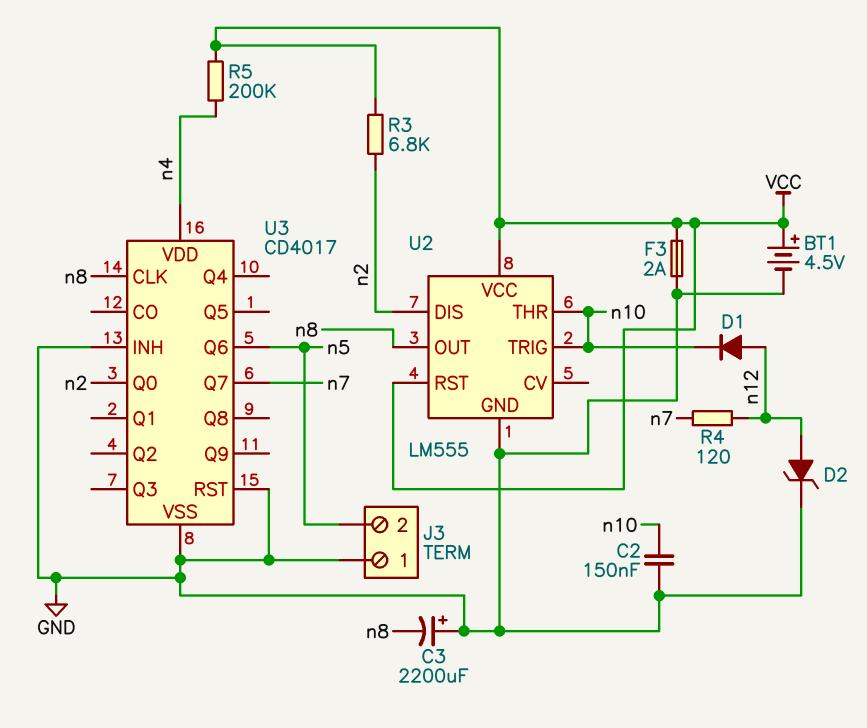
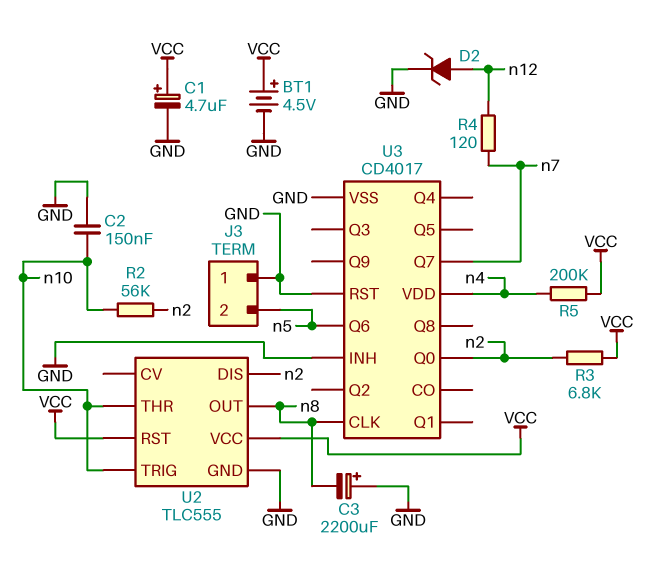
C1: none -> 4.7uF (plus VCC, minus GND)
D1: diode (A n12, K n10) -> none
F3: 2A (GND, VCC) -> none
R2: none -> 56k (n2, n10)
U2: LM555 -> TLC555

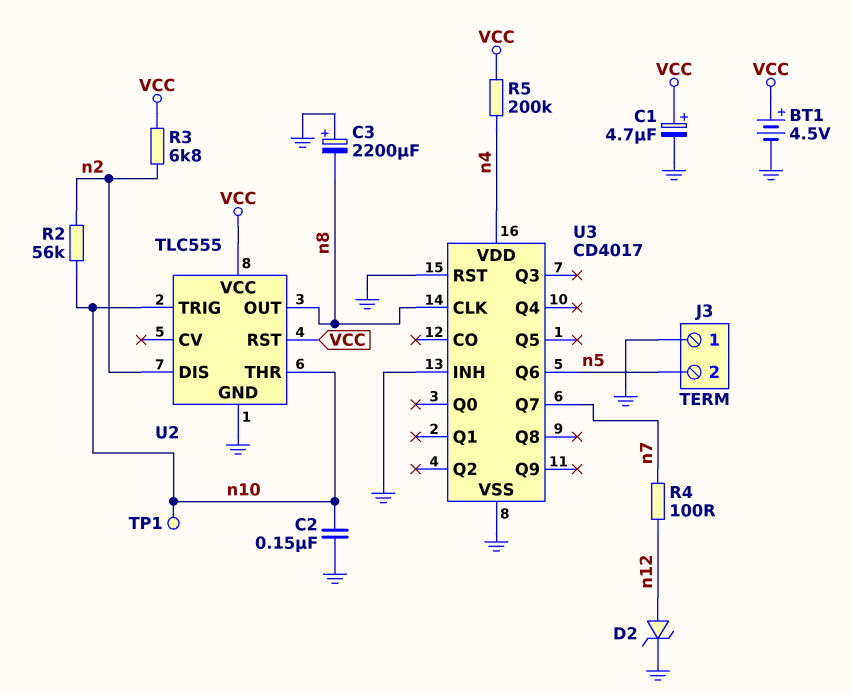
R4: 120 (n7, n12) -> 100 (n7, n12)
TP1: none -> test point (n10)
U3 pin Q0: n2 -> none

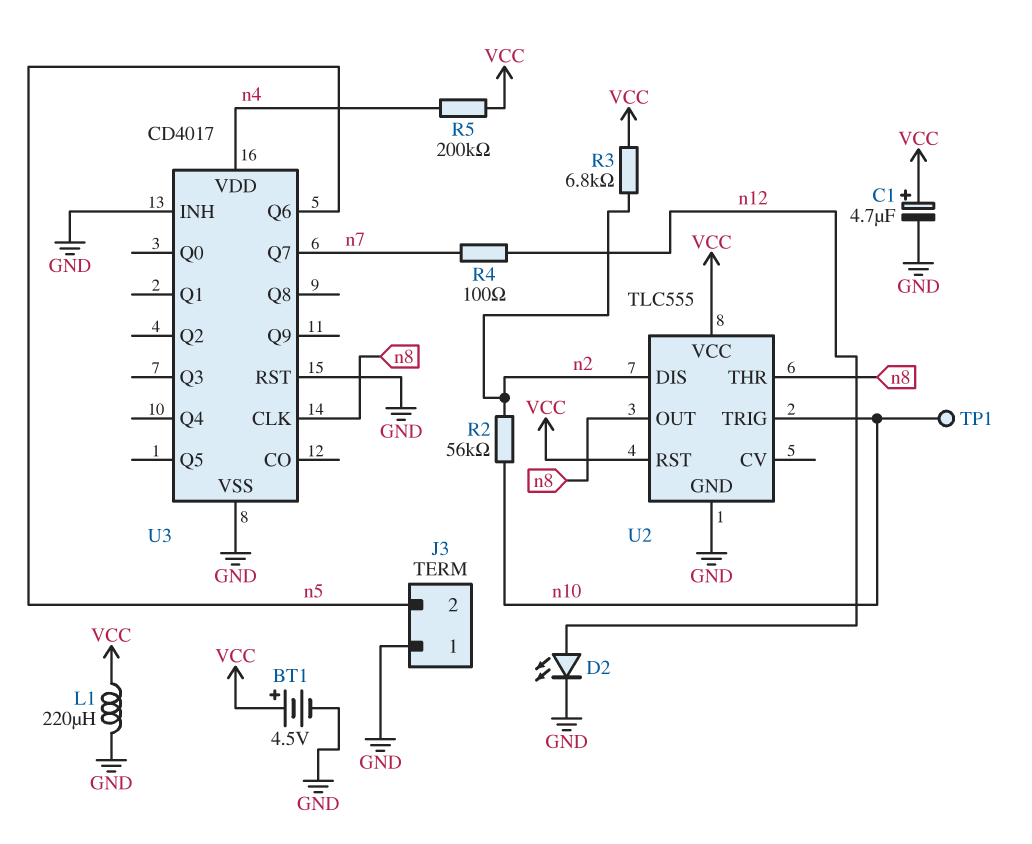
C2: 150nF (GND, n10) -> none
C3: 2200uF (plus GND, minus n8) -> none
D2: zener (A n12, K GND) -> LED (A n12, K GND)
L1: none -> 220uH (GND, VCC)
U2 pin THR: n10 -> n8

